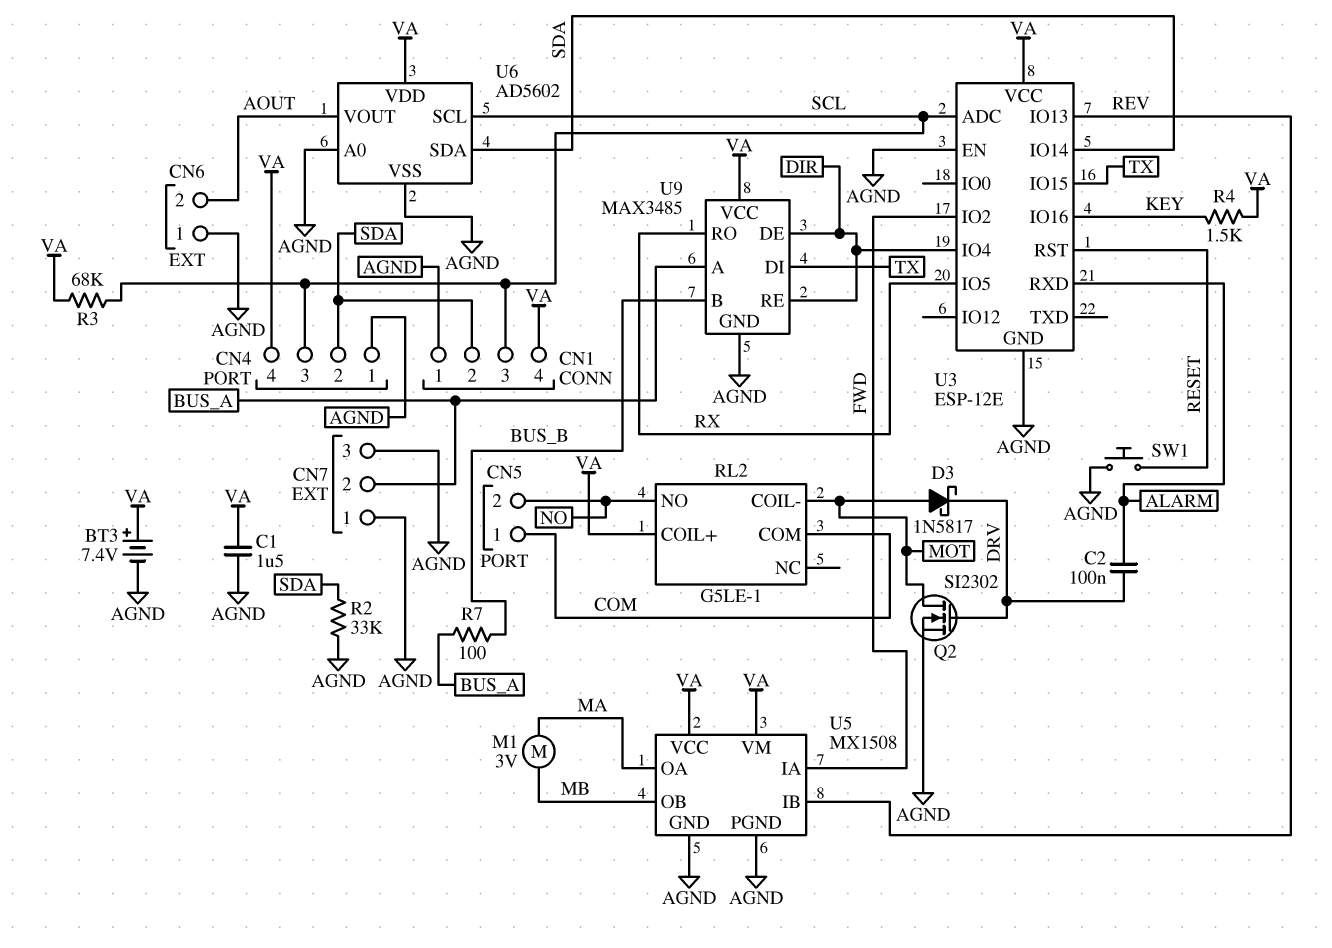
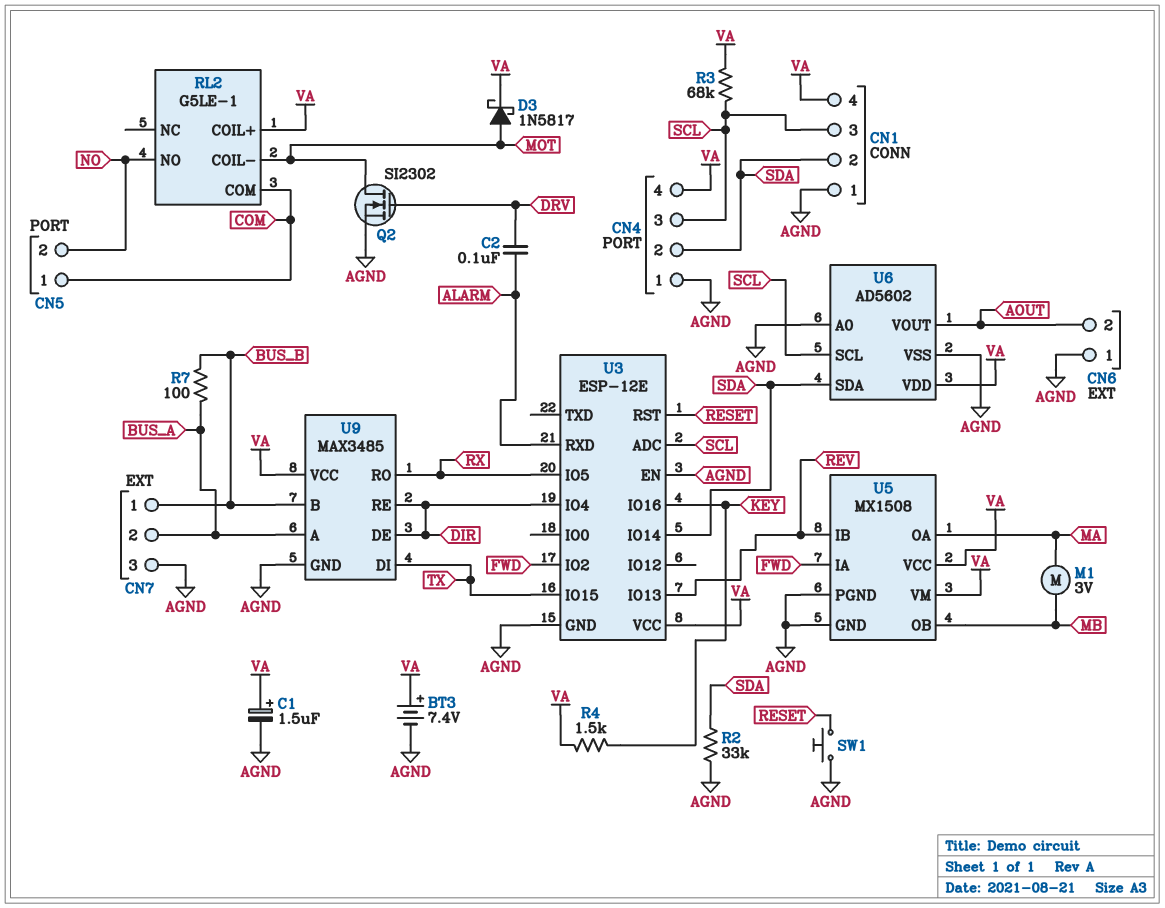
C1: 1.5uF (AGND, VA) -> 1.5uF (plus VA, minus AGND)
CN7 pin 1: AGND -> BUS_B
D3: schottky 1N5817 (A MOT, K DRV) -> schottky 1N5817 (A MOT, K VA)

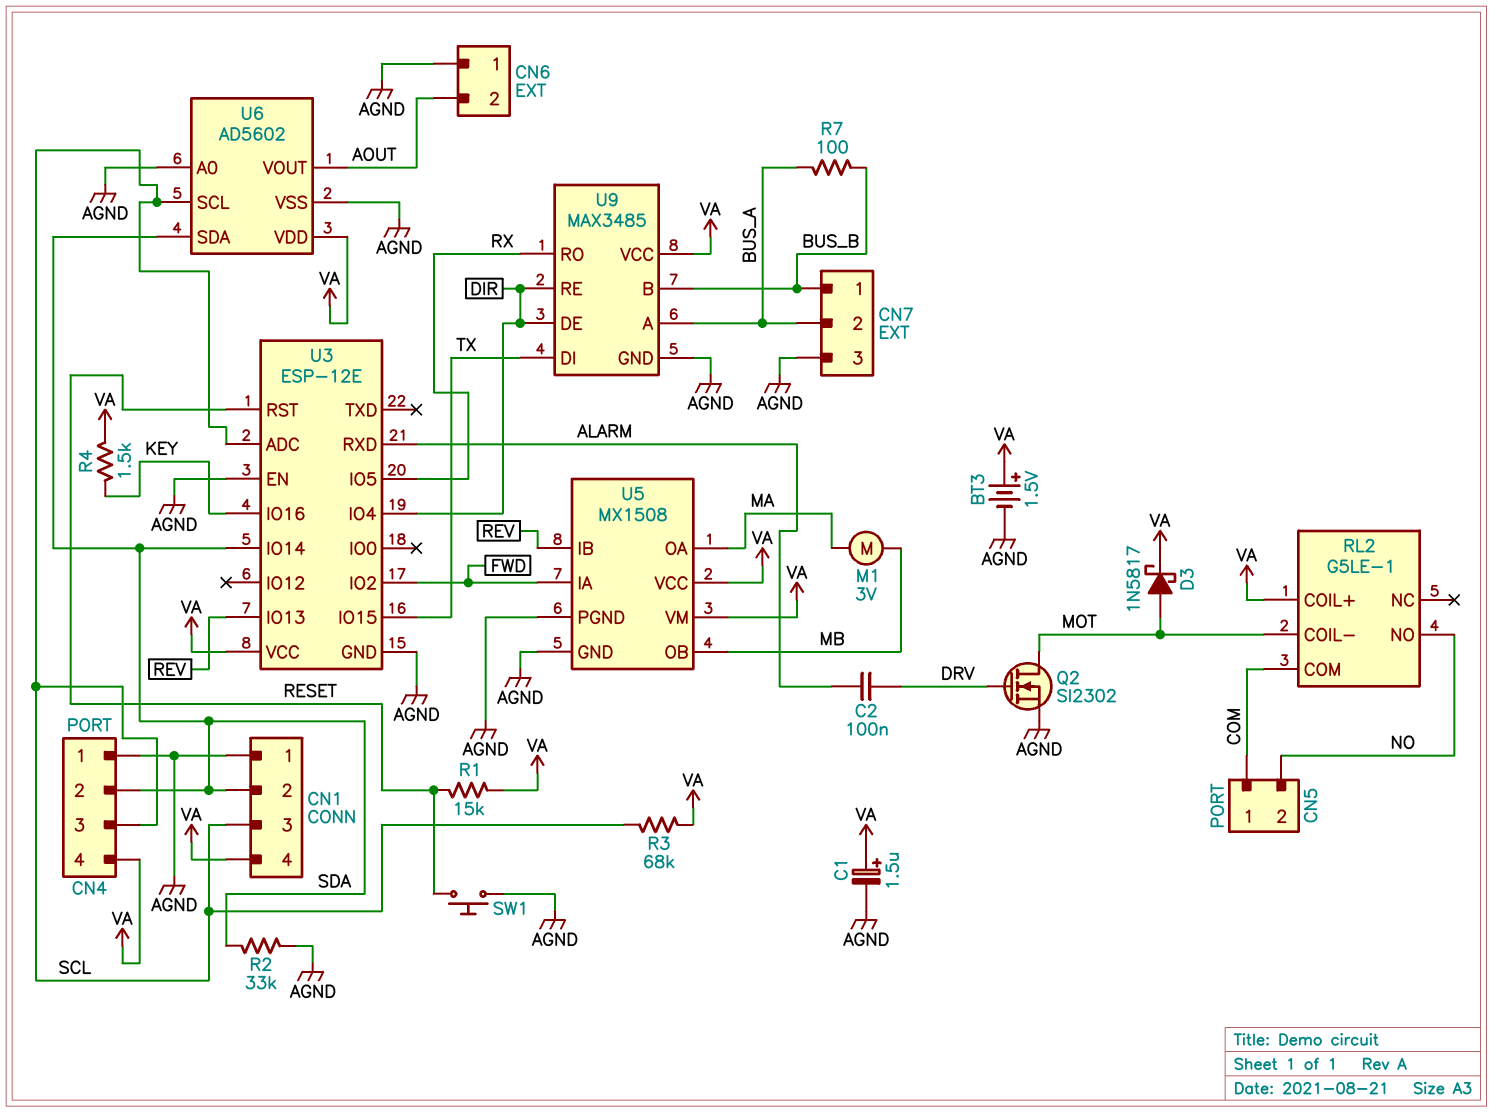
BT3: 7.4V (plus VA, minus AGND) -> 1.5V (plus VA, minus AGND)
R1: none -> 15k (RESET, VA)

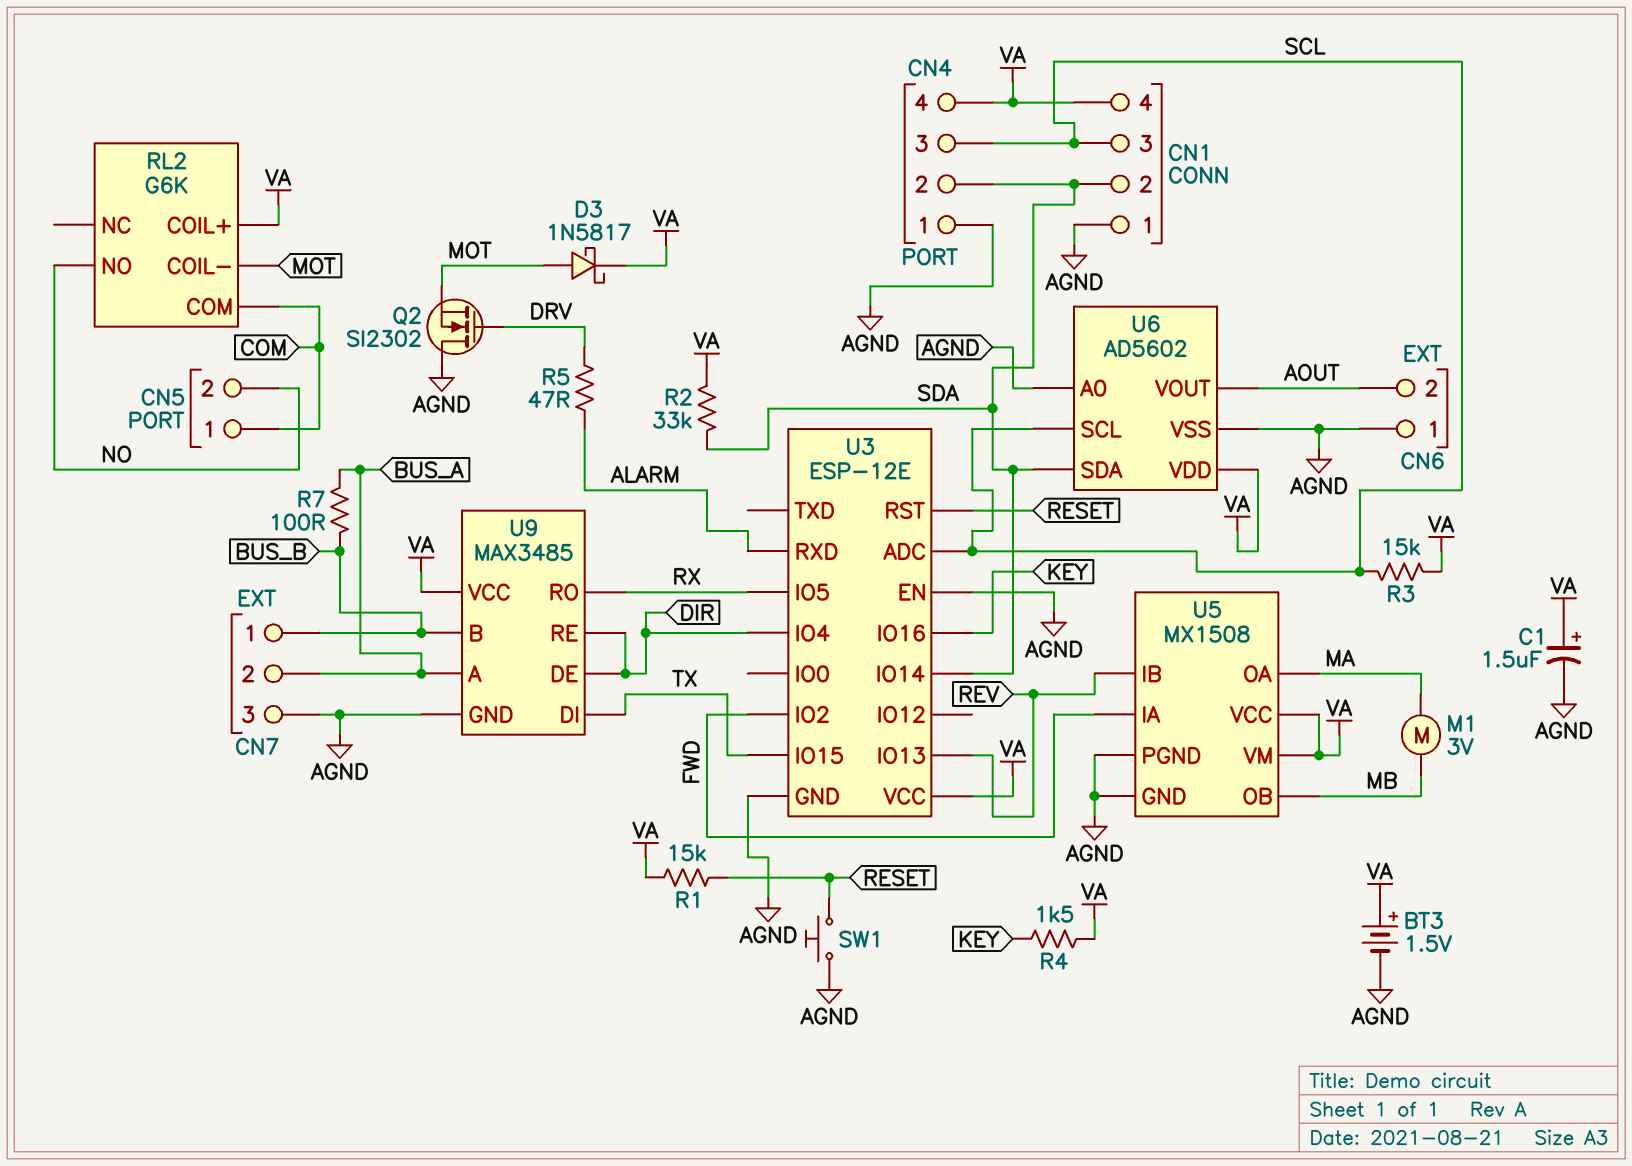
C2: 100nF (ALARM, DRV) -> none
Q2: NMOS SI2302 (G DRV, D MOT, S AGND) -> NMOS SI2302 (G DRV, D AGND, S MOT)
R2: 33k (AGND, SDA) -> 33k (SDA, VA)
R3: 68k (SCL, VA) -> 15k (SCL, VA)
R5: none -> 47 (ALARM, DRV)
RL2: G5LE-1 -> G6K

